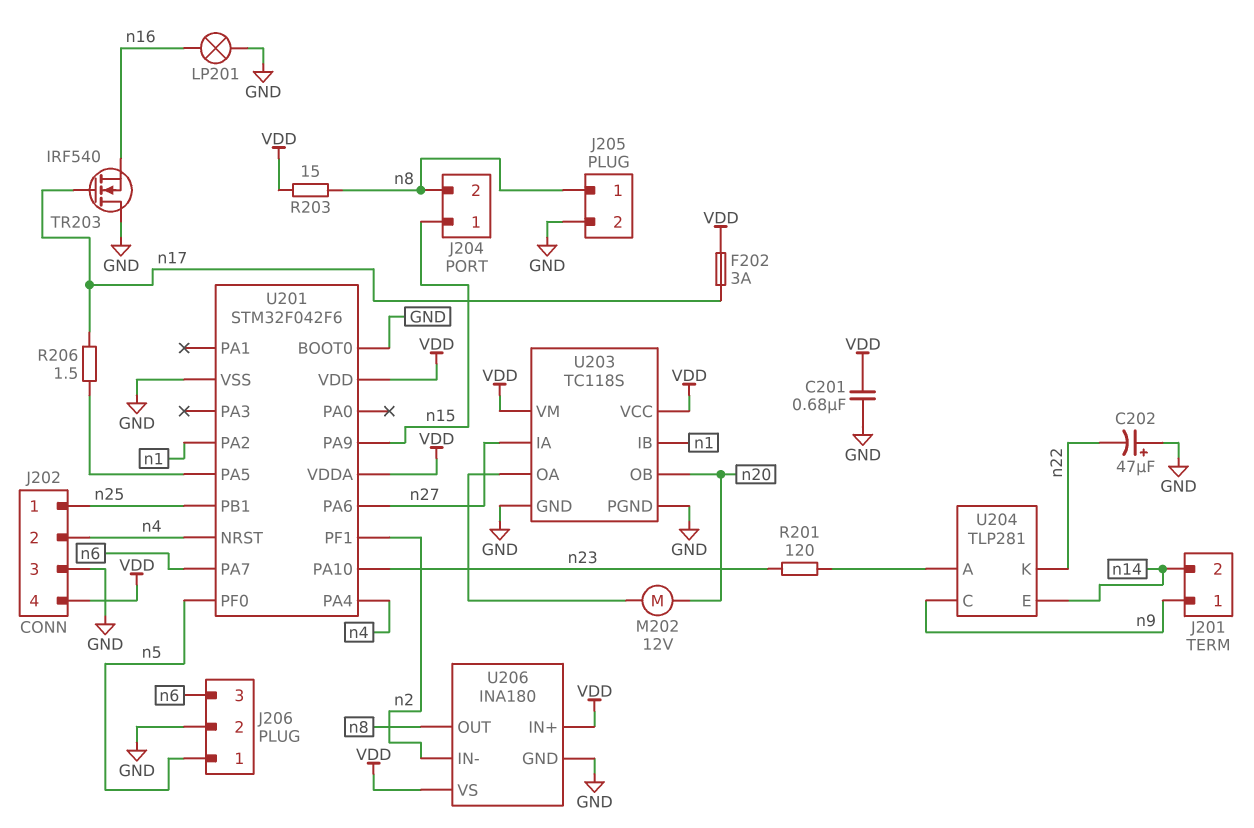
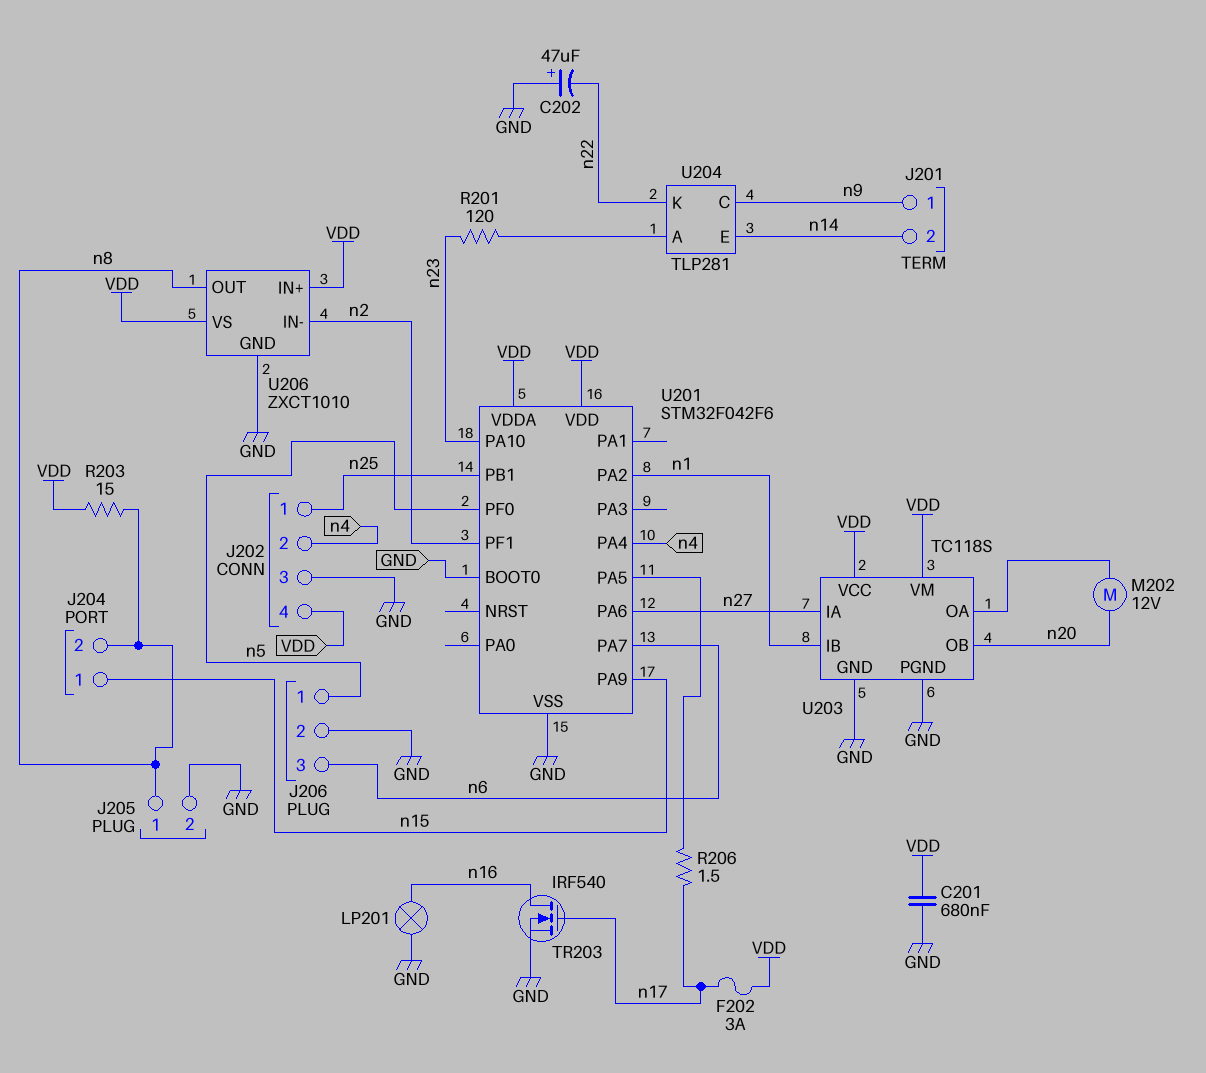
TR203: NMOS IRF540 (G n17, D GND, S n16) -> NMOS IRF540 (G n17, D n16, S GND)
U201 pin NRST: n4 -> none
U206: INA180 -> ZXCT1010

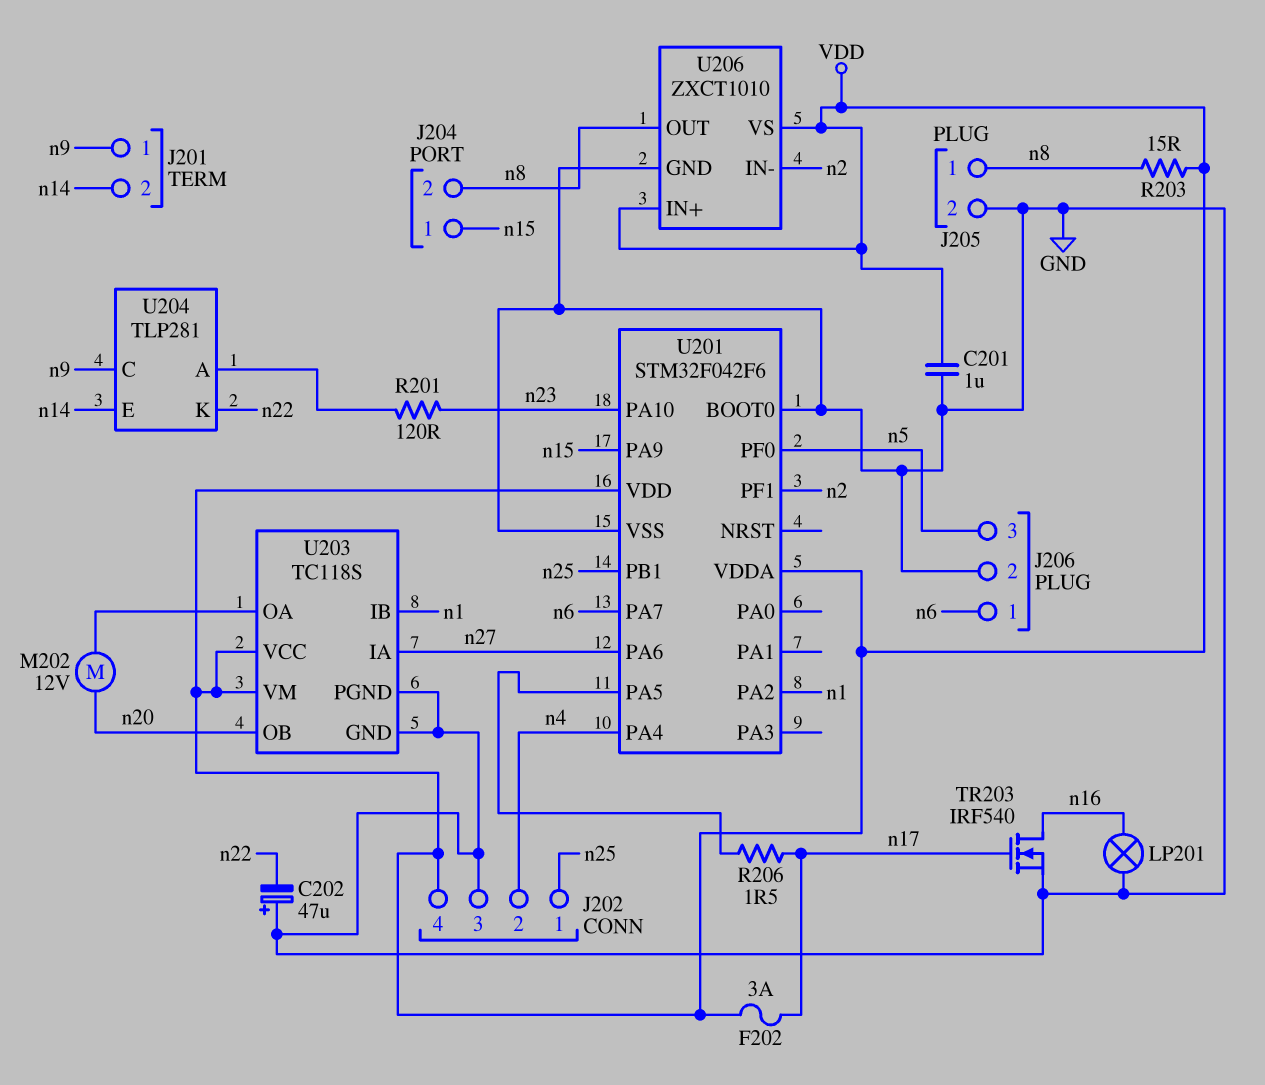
C201: 680nF (GND, VDD) -> 1uF (GND, VDD)
J206 pin 1: n5 -> n6
J206 pin 3: n6 -> n5

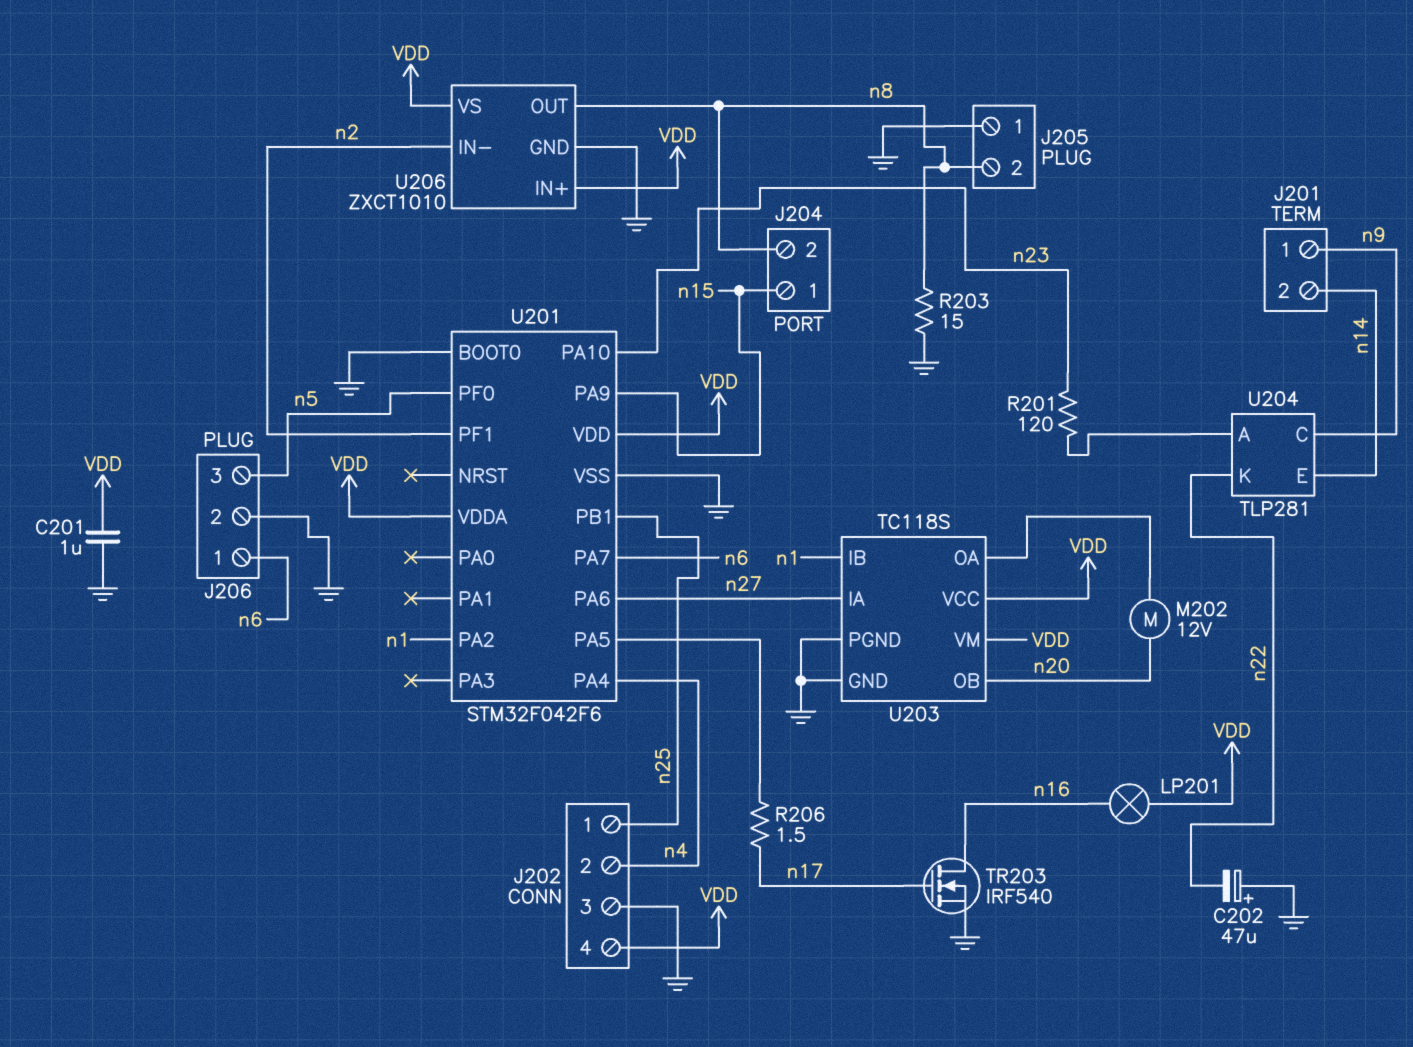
F202: 3A (VDD, n17) -> none
J205 pin 1: n8 -> GND
J205 pin 2: GND -> n8
LP201: lamp (GND, n16) -> lamp (VDD, n16)
R203: 15 (VDD, n8) -> 15 (GND, n8)

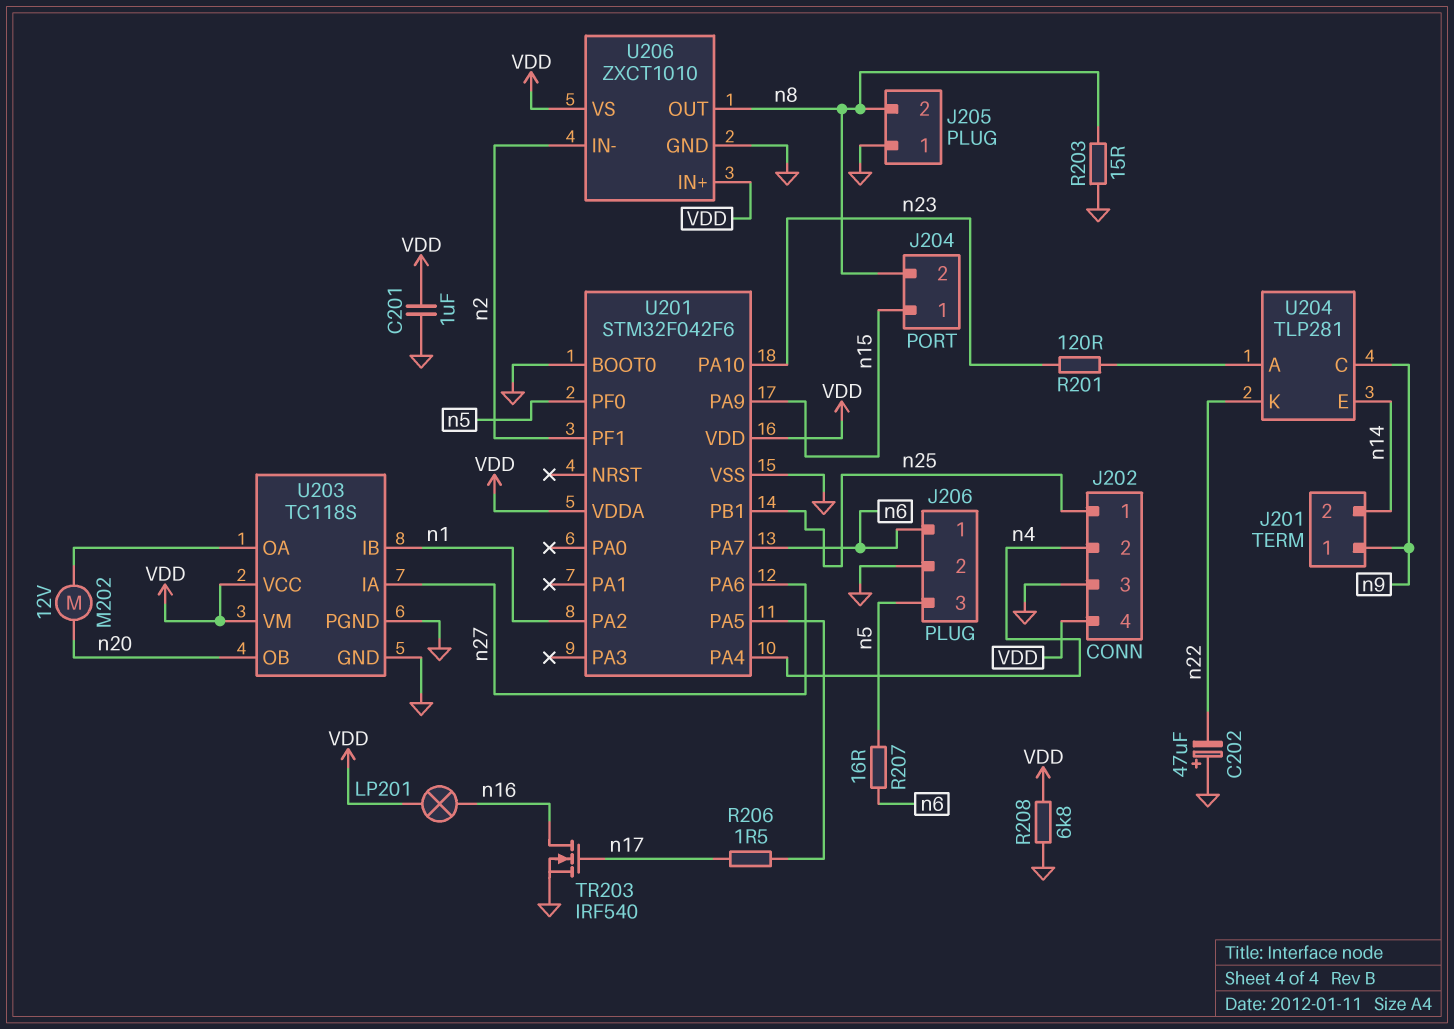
R207: none -> 16 (n5, n6)
R208: none -> 6.8k (GND, VDD)

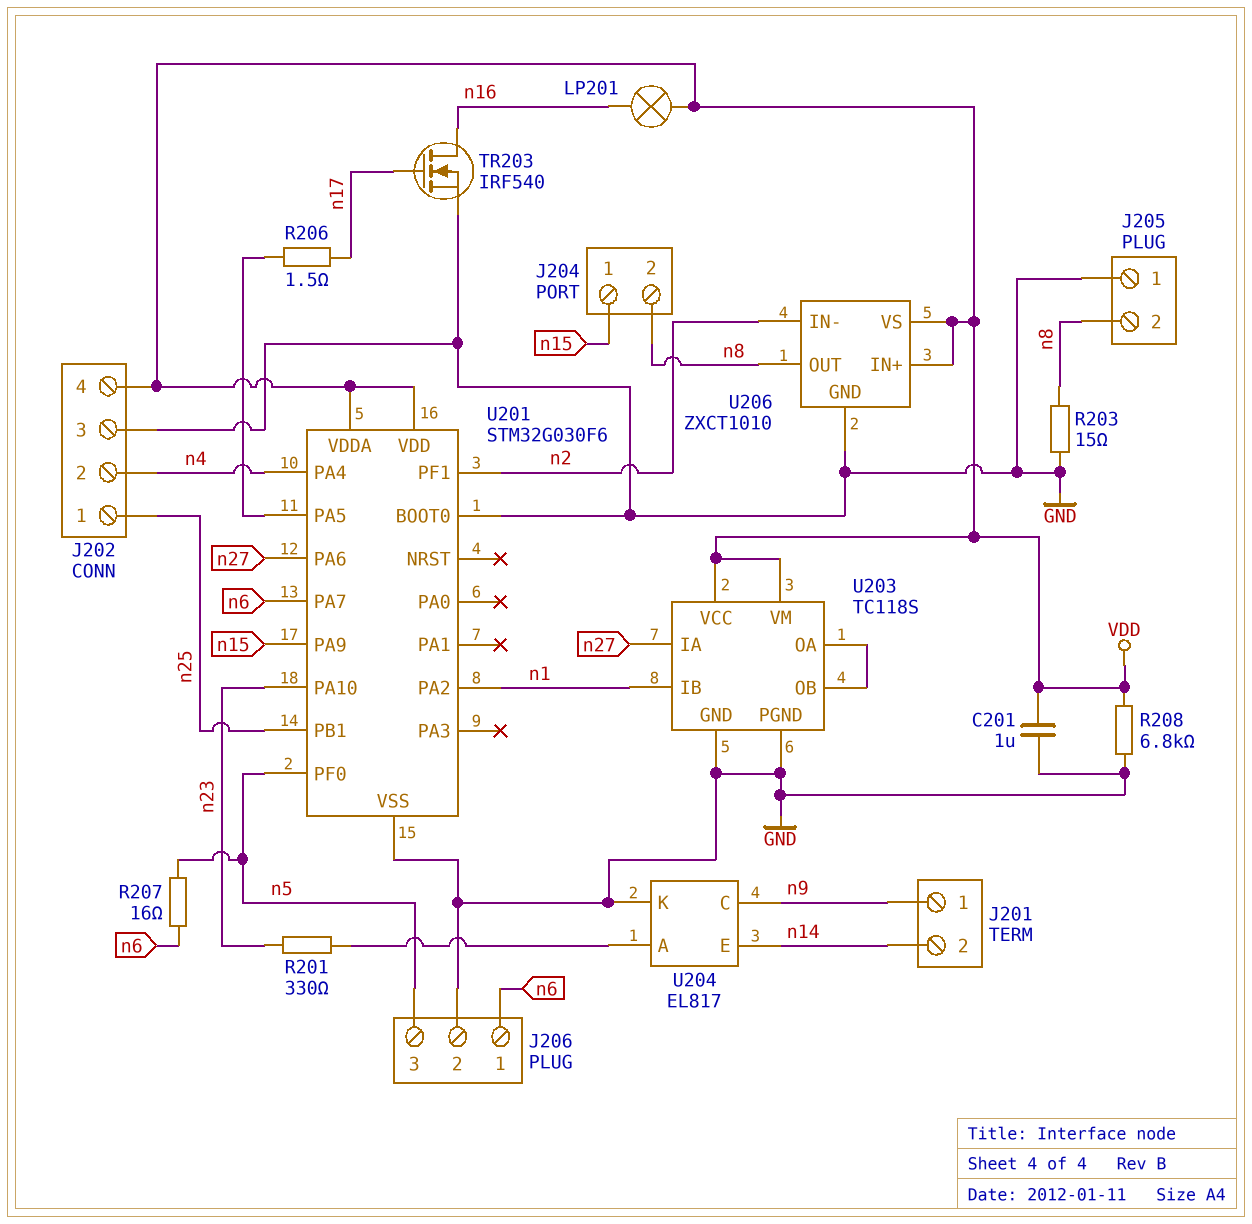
C202: 47uF (plus GND, minus n22) -> none
M202: motor 12V (U203/OA, n20) -> none
R201: 120 (U204/A, n23) -> 330 (U204/A, n23)
U201: STM32F042F6 -> STM32G030F6
U203 pin OB: n20 -> U203/OA
U204: TLP281 -> EL817
U204 pin K: n22 -> GND

